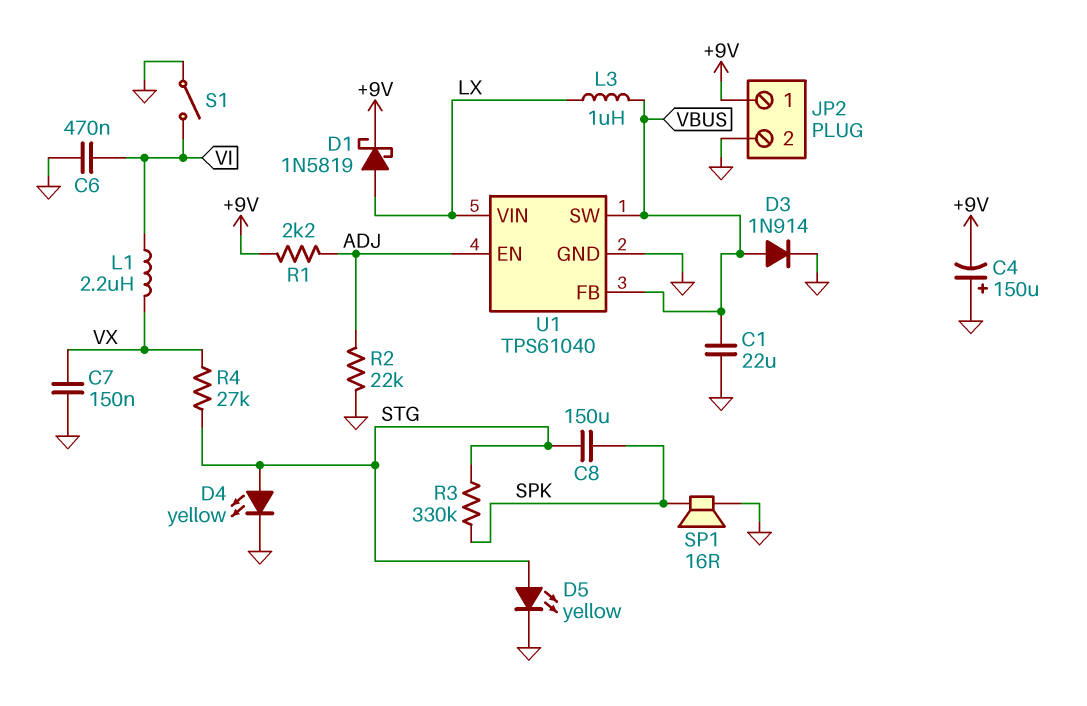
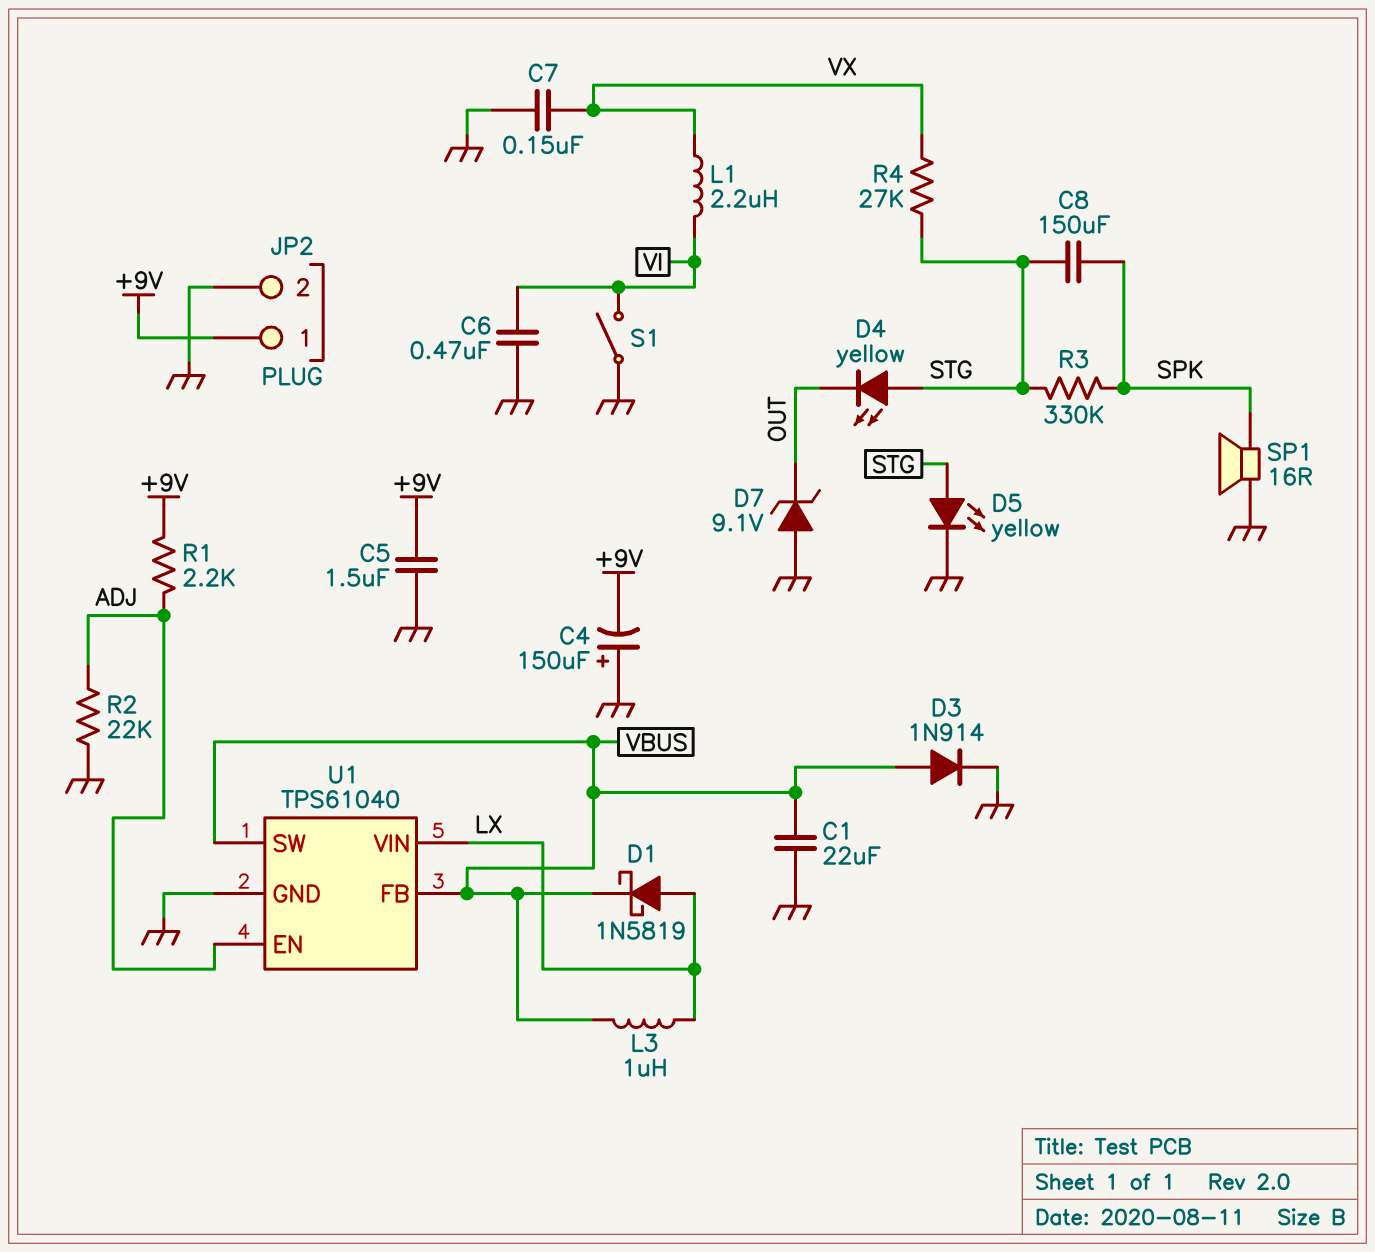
C5: none -> 1.5uF (+9V, GND)
D1: schottky 1N5819 (A LX, K +9V) -> schottky 1N5819 (A LX, K VBUS)
D4: LED yellow (A STG, K GND) -> LED yellow (A STG, K OUT)
D7: none -> zener 9.1V (A GND, K OUT)

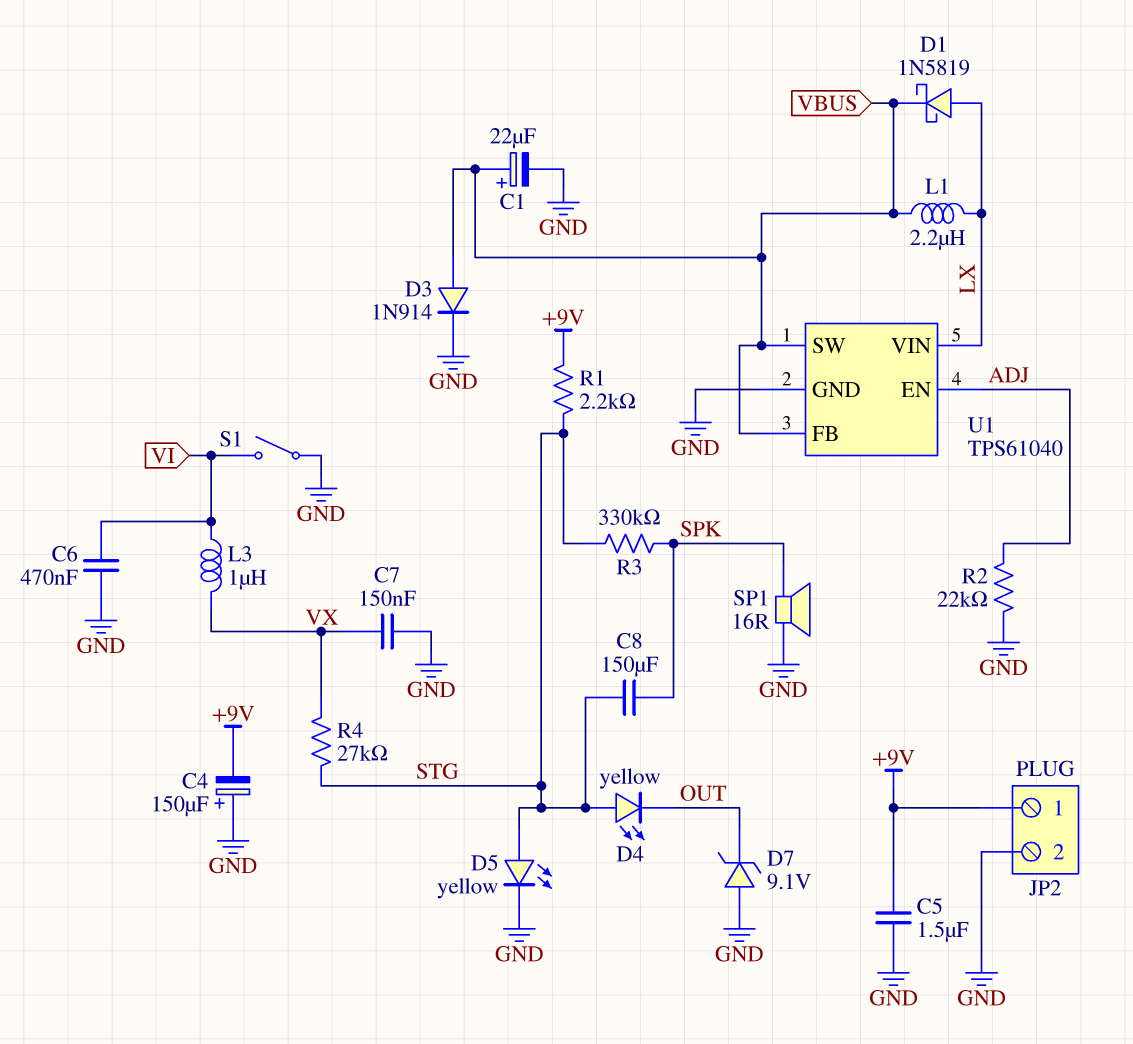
C1: 22uF (GND, VBUS) -> 22uF (plus VBUS, minus GND)
L1: 2.2uH (VI, VX) -> 2.2uH (LX, VBUS)
L3: 1uH (LX, VBUS) -> 1uH (VI, VX)
R1: 2.2k (+9V, ADJ) -> 2.2k (+9V, STG)

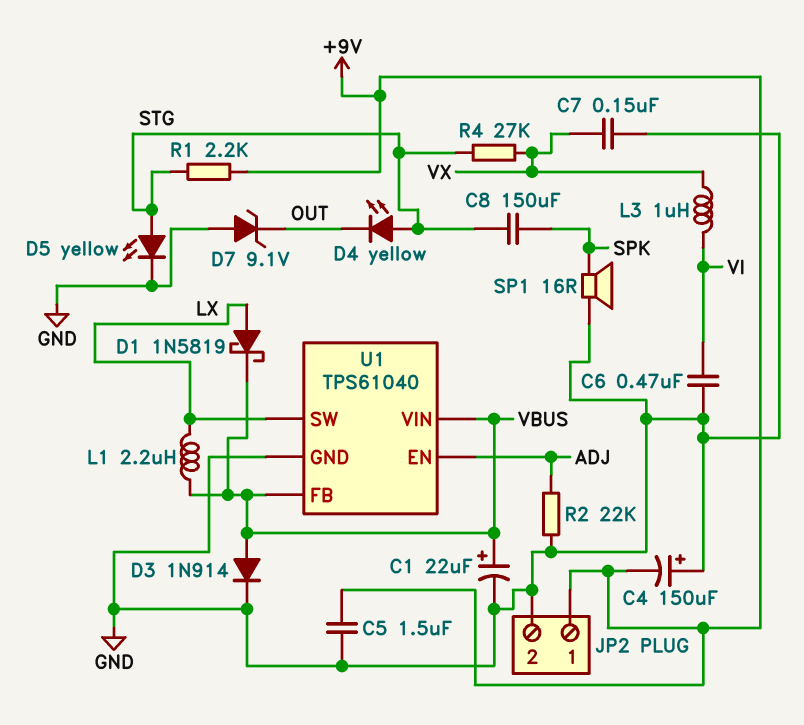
R3: 330k (SPK, STG) -> none
S1: switch (GND, VI) -> none
U1 pin SW: VBUS -> LX
U1 pin VIN: LX -> VBUS

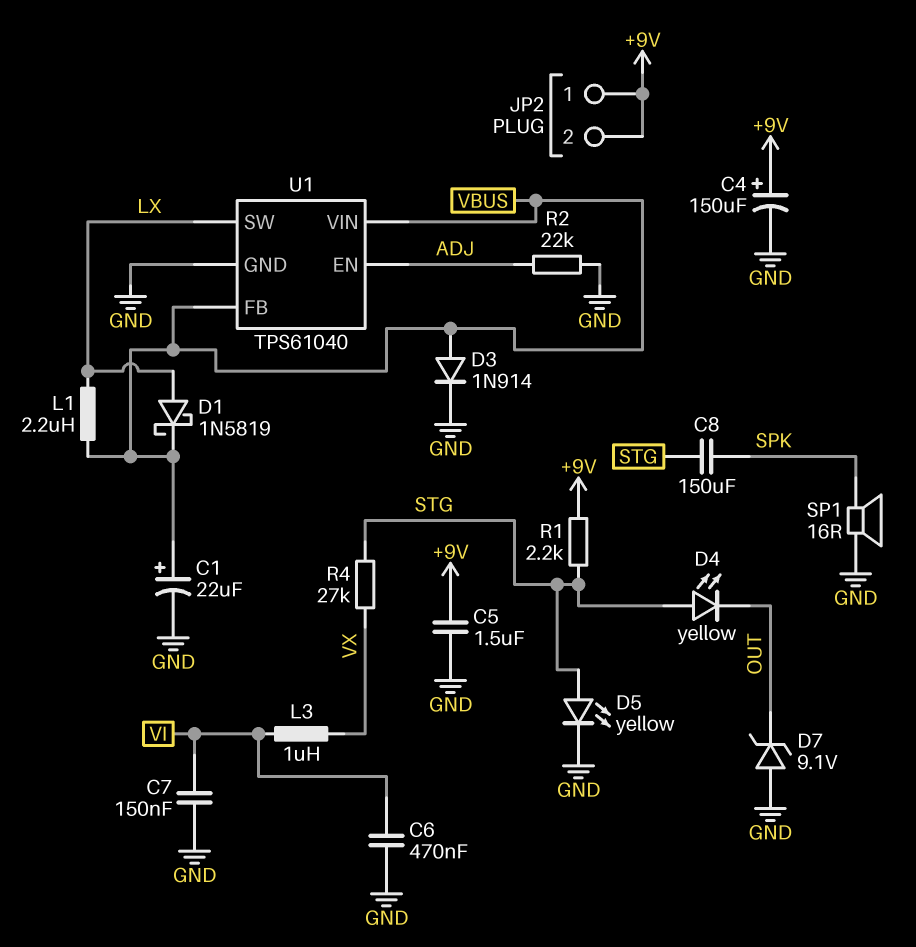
C4: 150uF (plus GND, minus +9V) -> 150uF (plus +9V, minus GND)
C7: 150nF (GND, VX) -> 150nF (GND, VI)
JP2 pin 2: GND -> +9V

